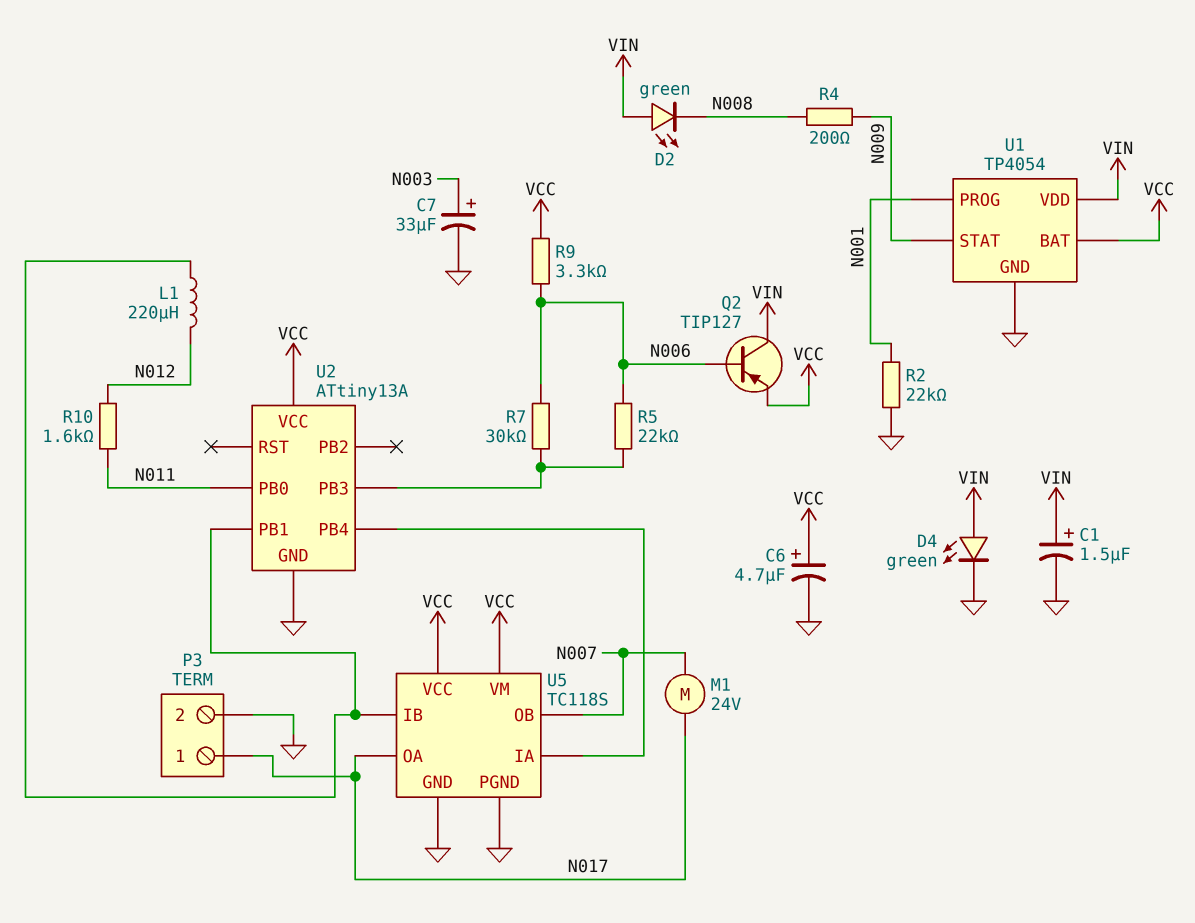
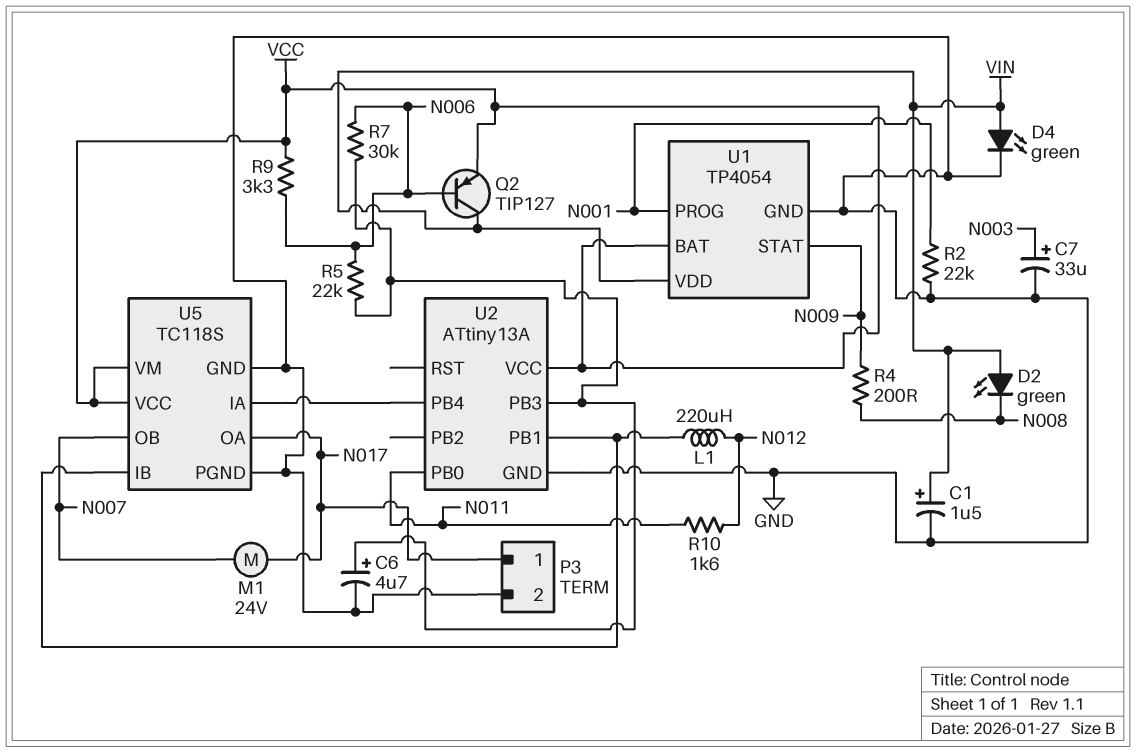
C6: 4.7uF (plus VCC, minus GND) -> 4.7uF (plus U2/PB3, minus GND)

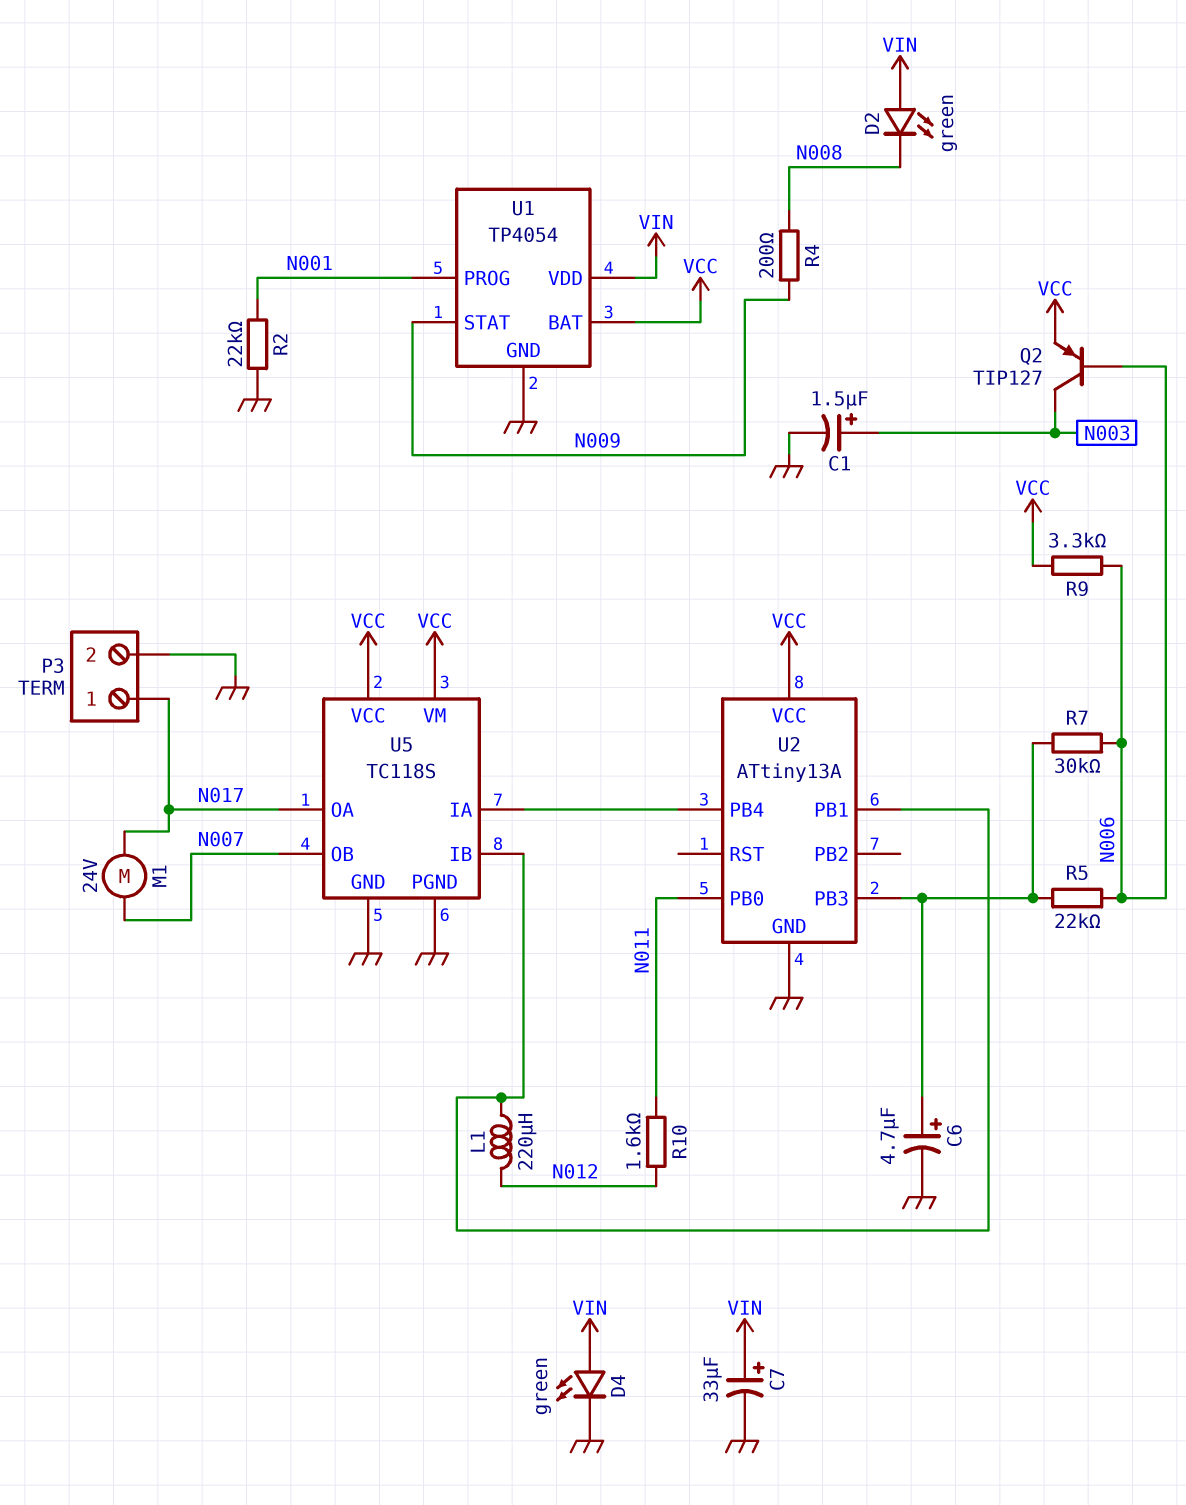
C1: 1.5uF (plus VIN, minus GND) -> 1.5uF (plus N003, minus GND)
C7: 33uF (plus N003, minus GND) -> 33uF (plus VIN, minus GND)
Q2: PNP TIP127 (B N006, C VIN, E VCC) -> PNP TIP127 (B N006, C N003, E VCC)

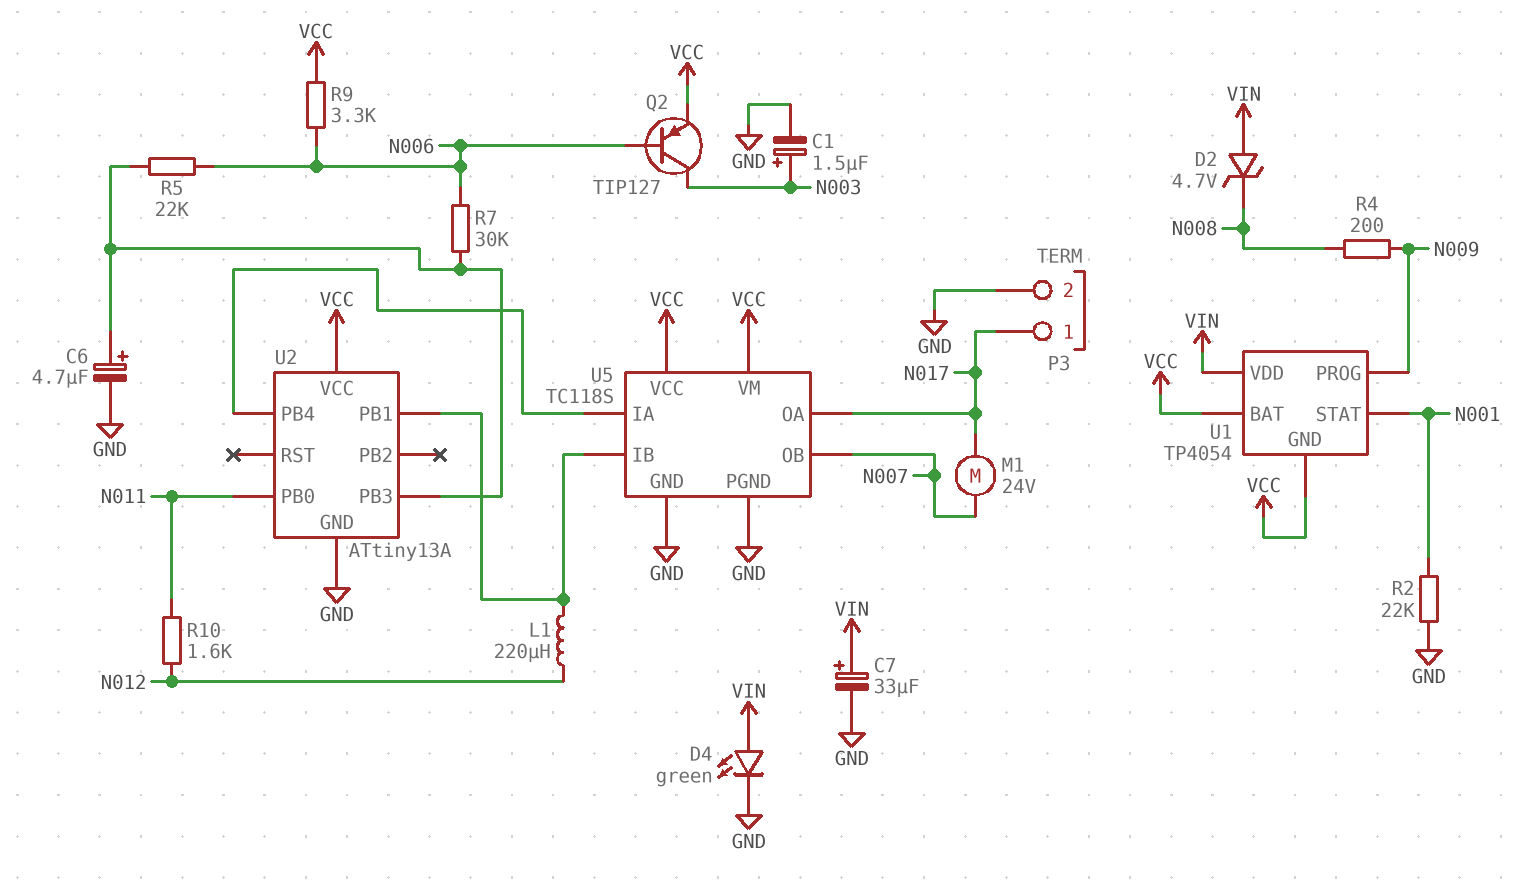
D2: LED green (A VIN, K N008) -> zener 4.7V (A VIN, K N008)
U1 pin GND: GND -> VCC
U1 pin PROG: N001 -> N009
U1 pin STAT: N009 -> N001

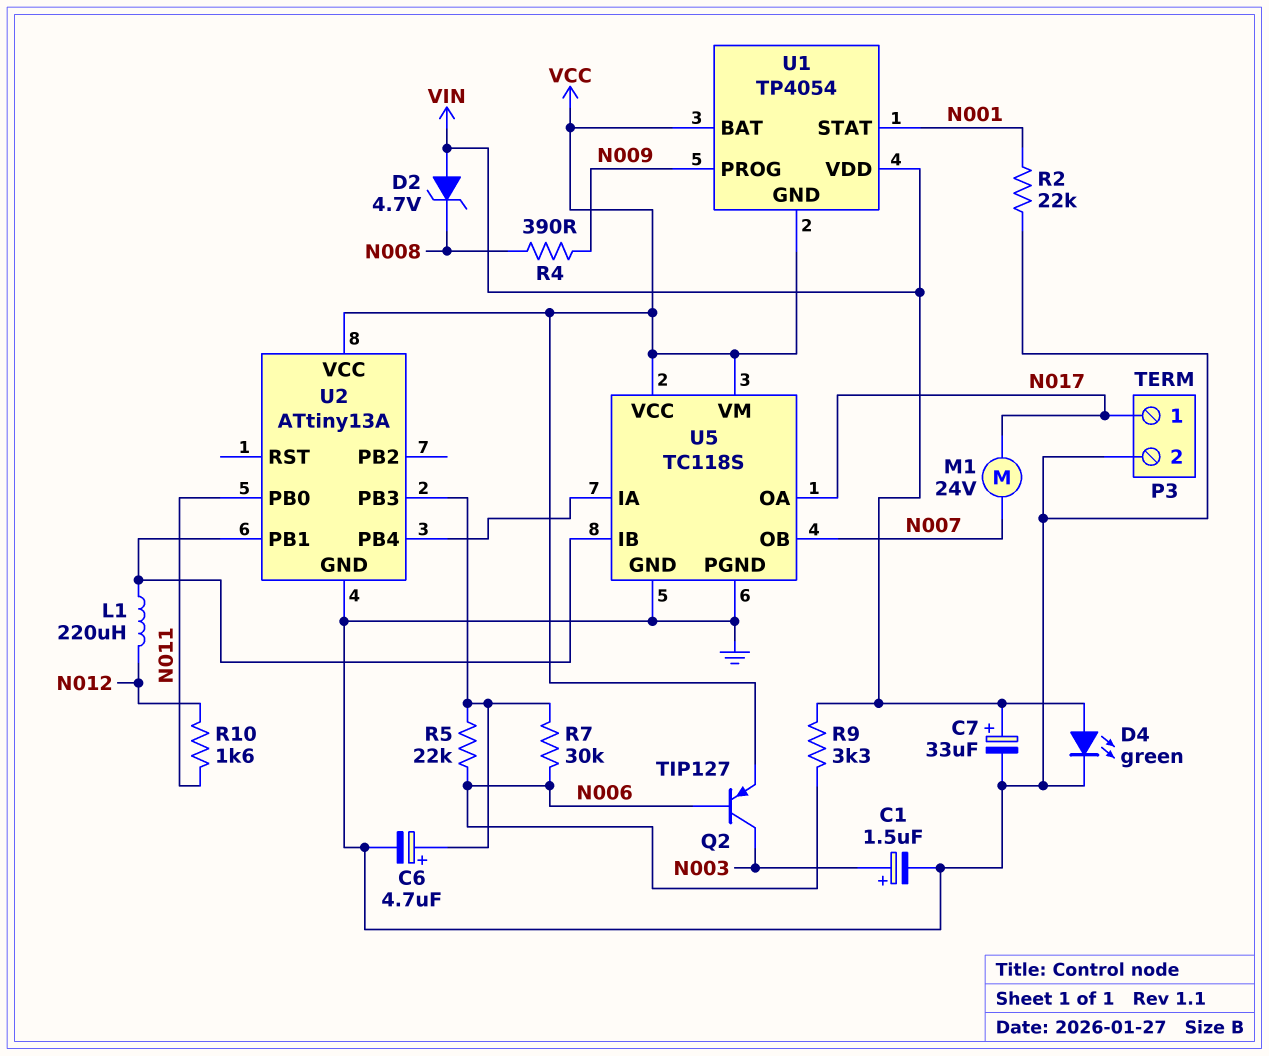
R4: 200 (N008, N009) -> 390 (N008, N009)
R9: 3.3k (N006, VCC) -> 3.3k (N006, VIN)

